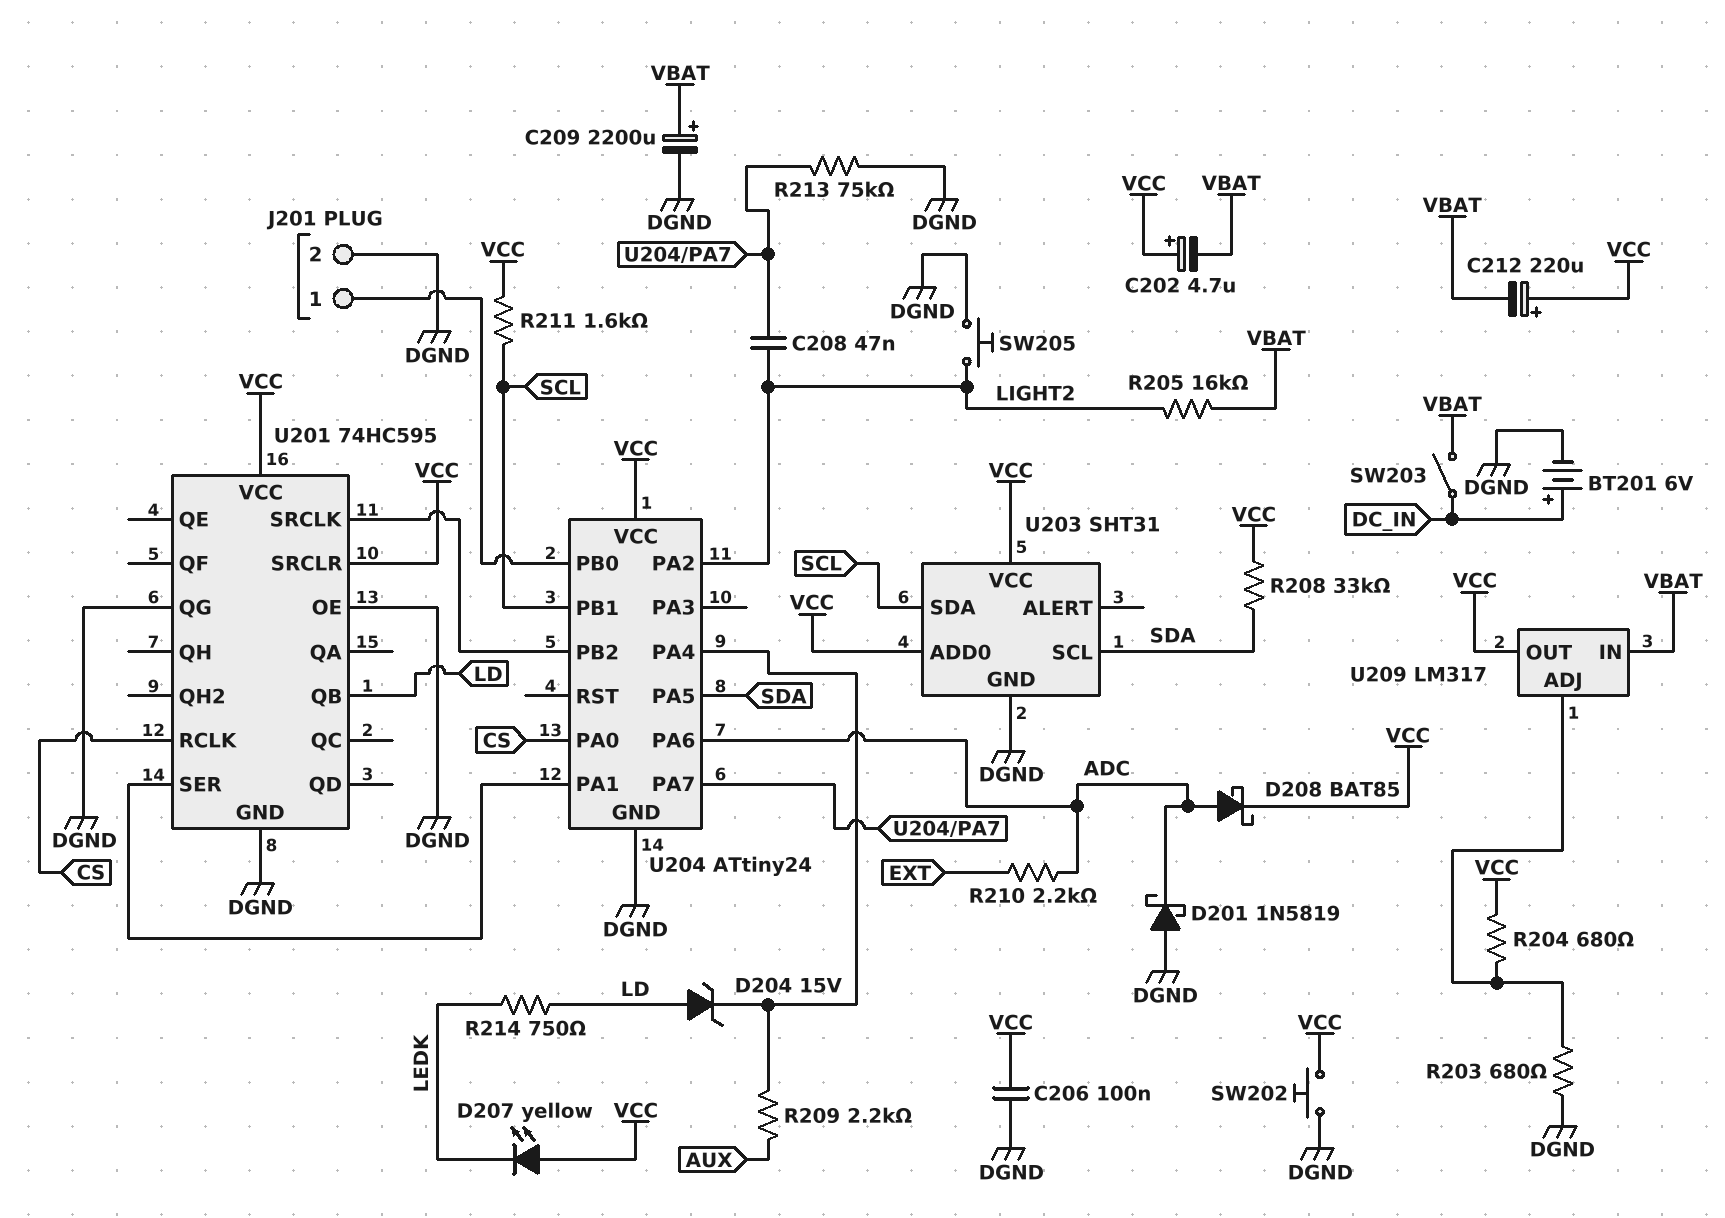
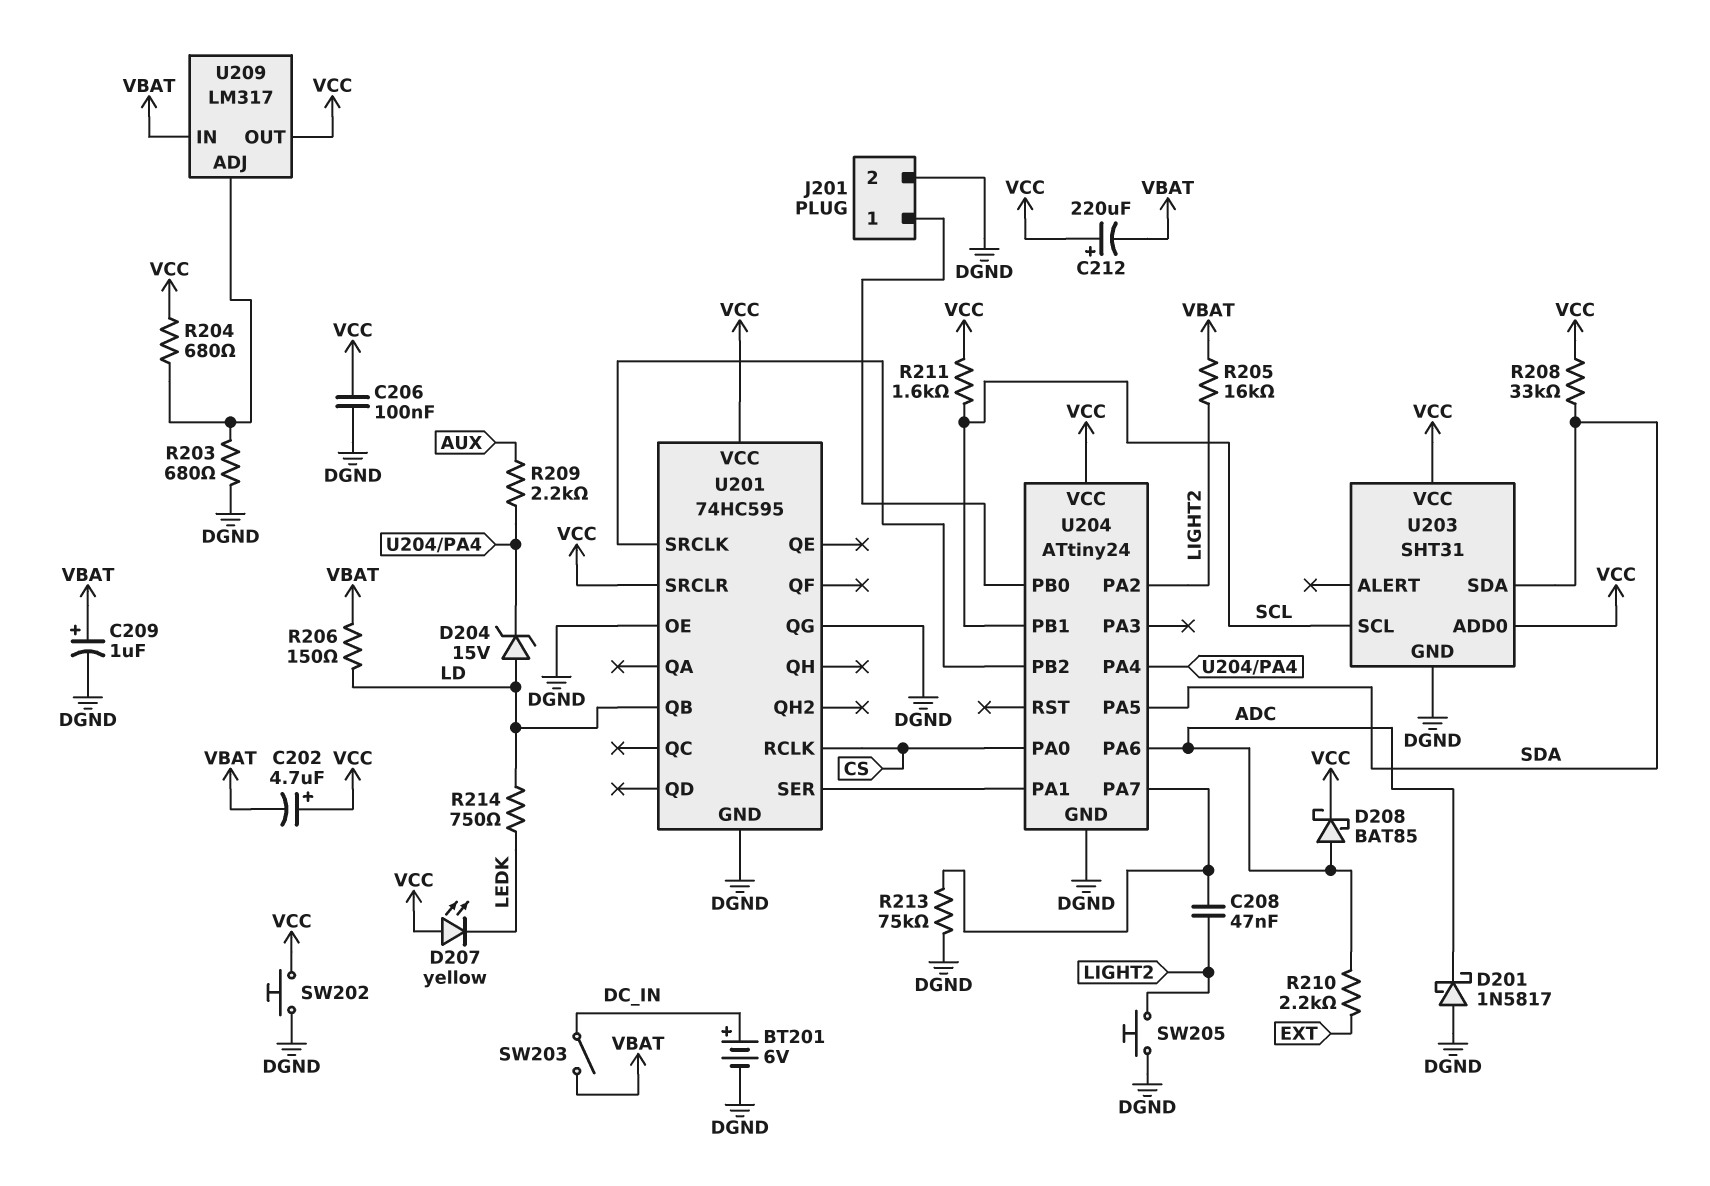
C209: 2200uF (plus VBAT, minus DGND) -> 1uF (plus VBAT, minus DGND)
D201: schottky 1N5819 (A DGND, K ADC) -> schottky 1N5817 (A DGND, K ADC)
R206: none -> 150 (LD, VBAT)
U203 pin SCL: SDA -> SCL
U203 pin SDA: SCL -> SDA

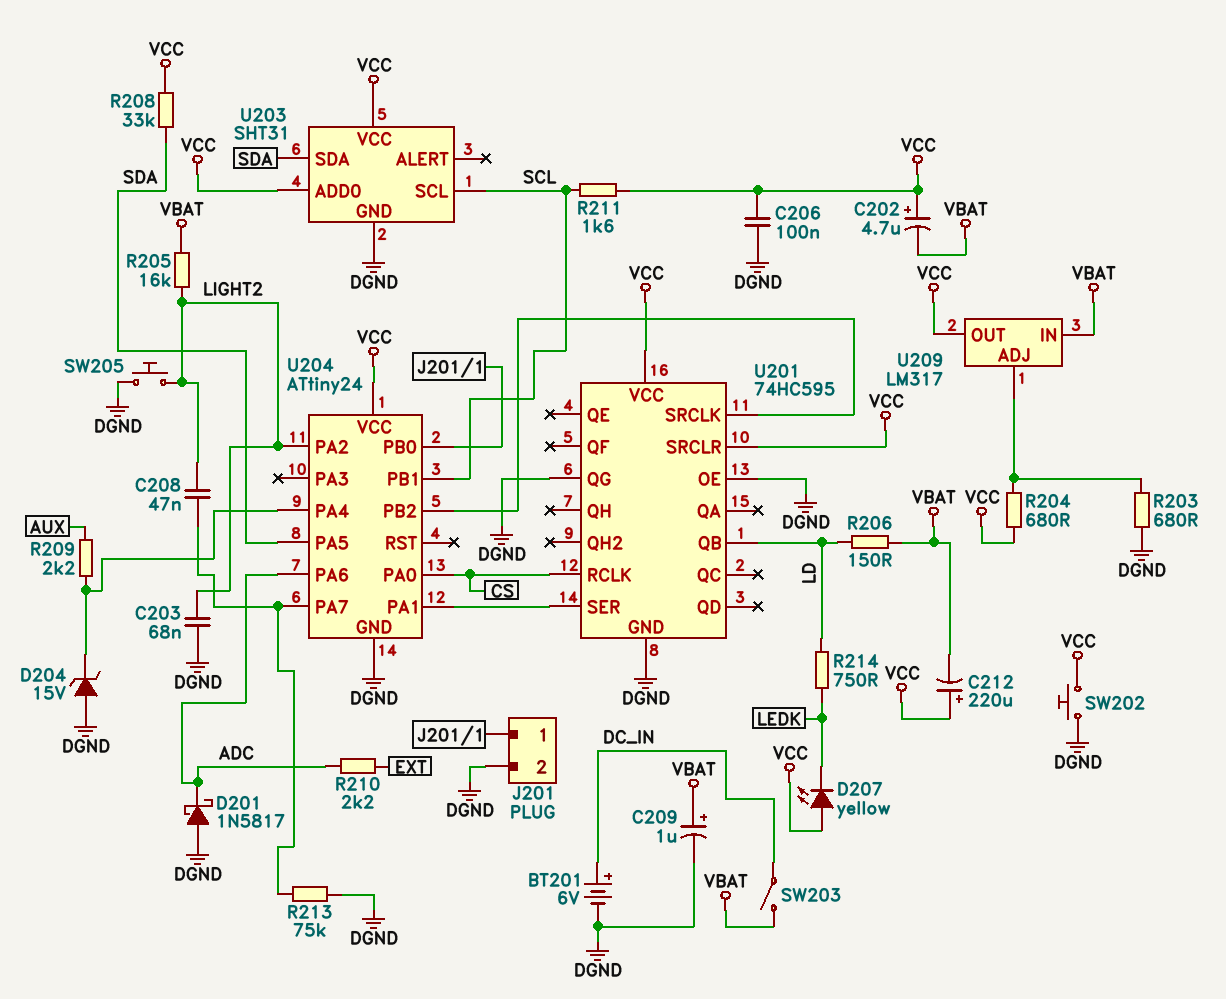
C203: none -> 68nF (DGND, LIGHT2)
D204: zener 15V (A LD, K U204/PA4) -> zener 15V (A DGND, K U204/PA4)
D208: schottky BAT85 (A ADC, K VCC) -> none

